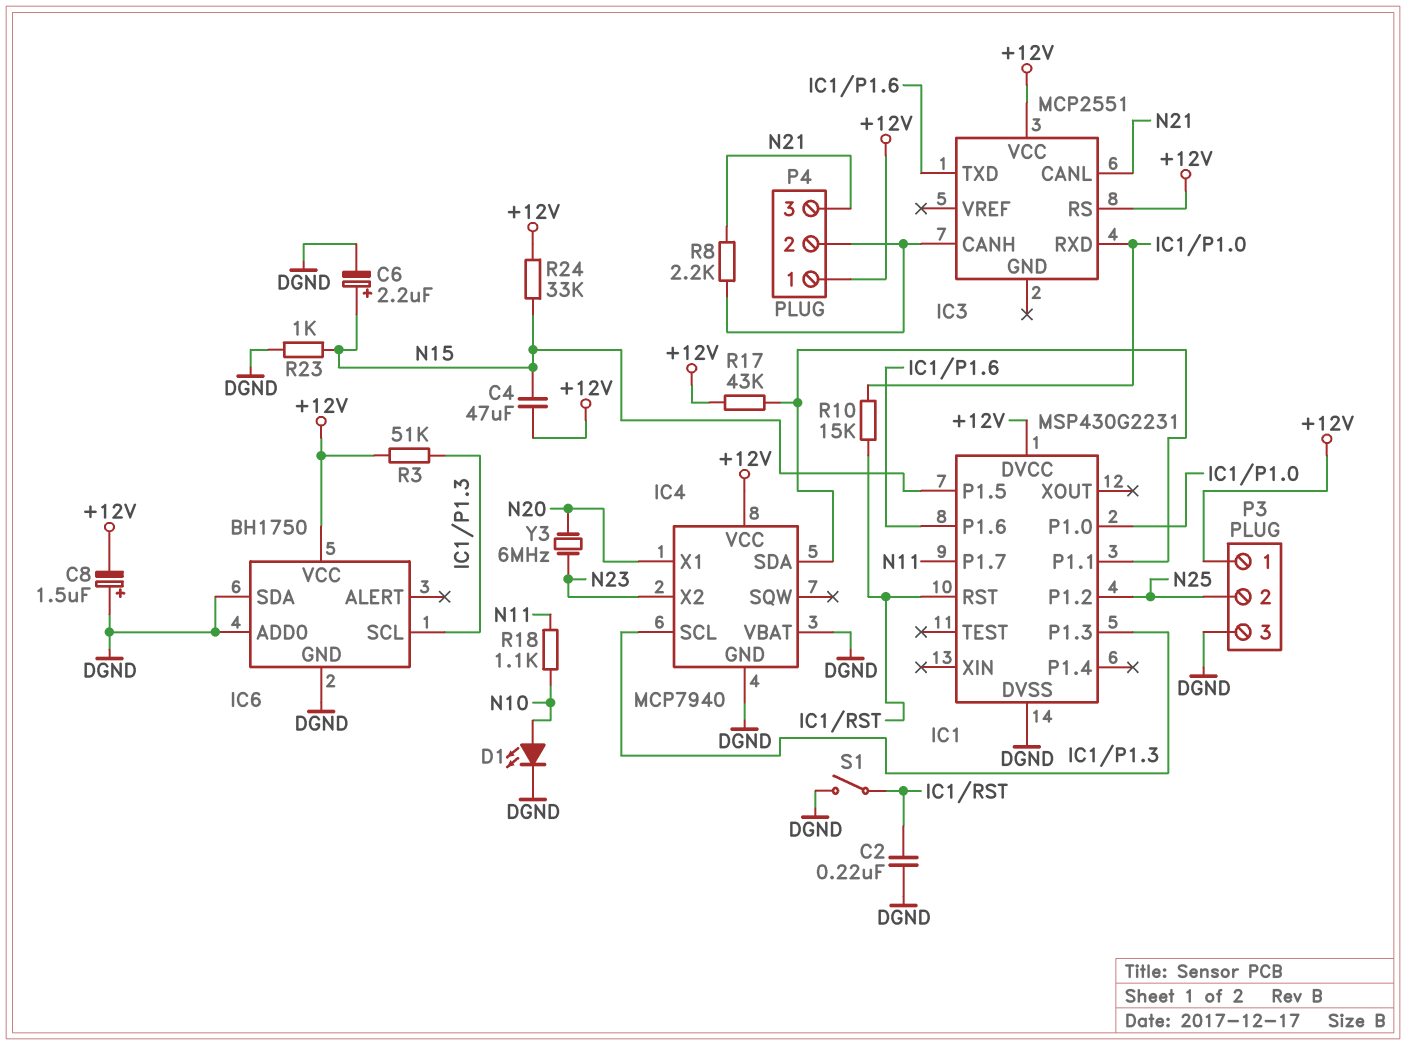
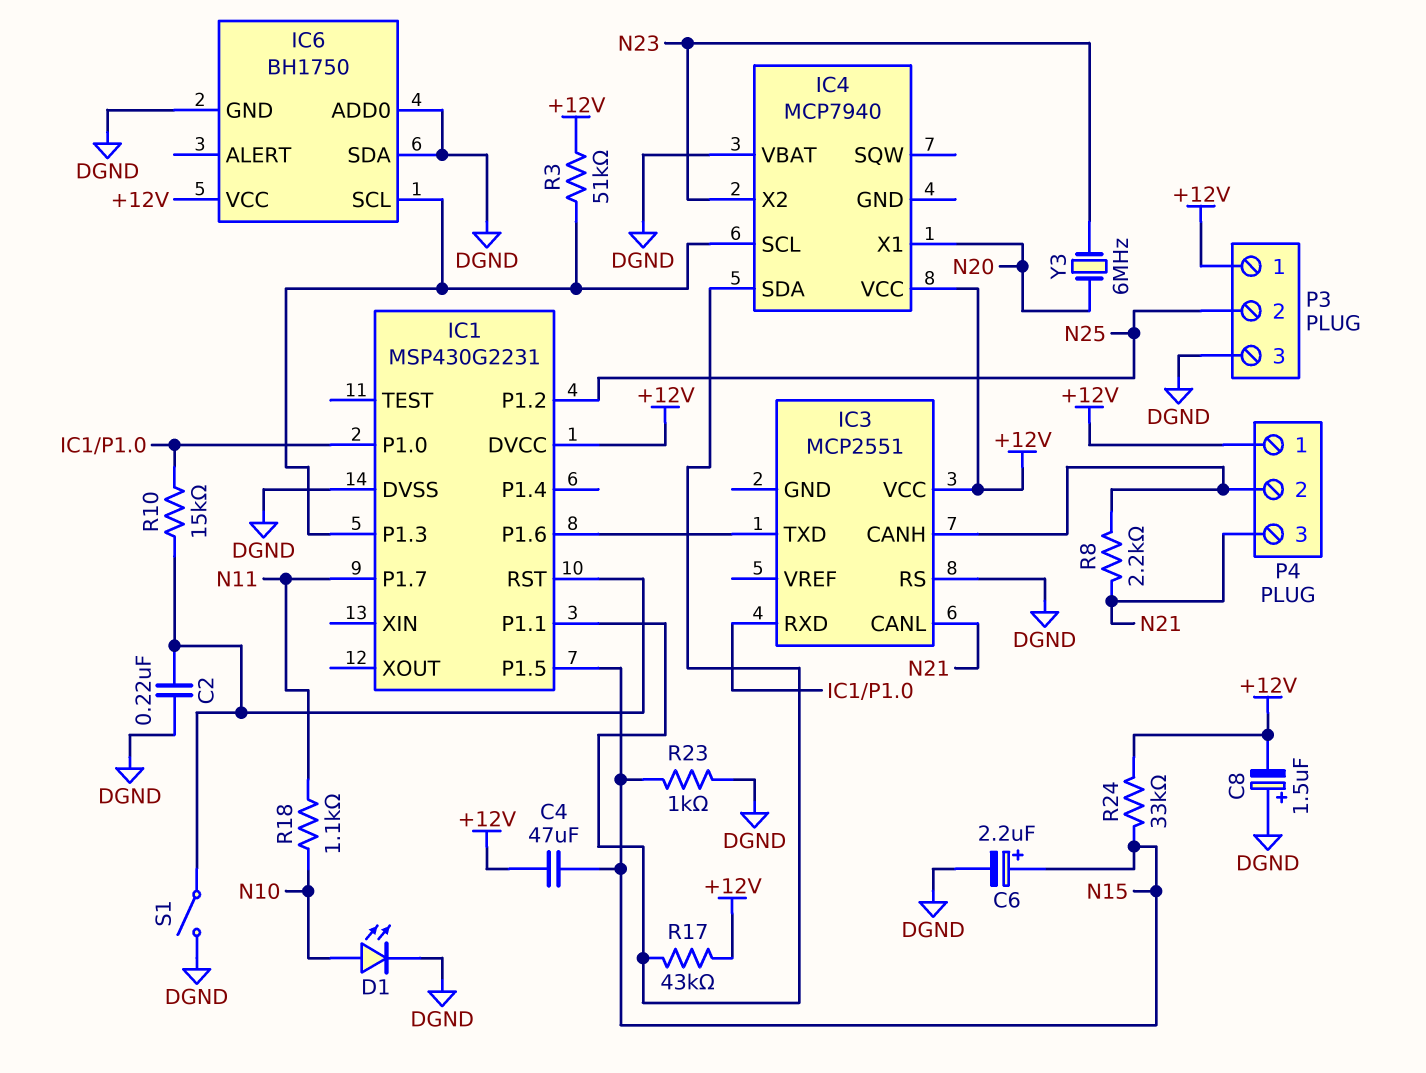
IC3 pin RS: +12V -> DGND
IC4 pin GND: DGND -> none

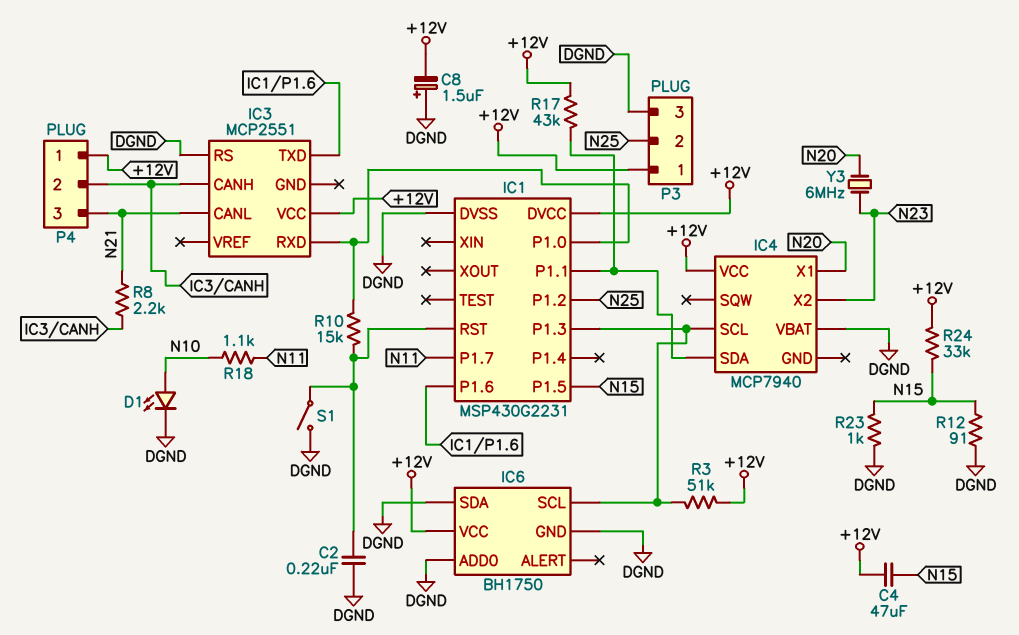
C6: 2.2uF (plus N15, minus DGND) -> none
R12: none -> 91 (DGND, N15)

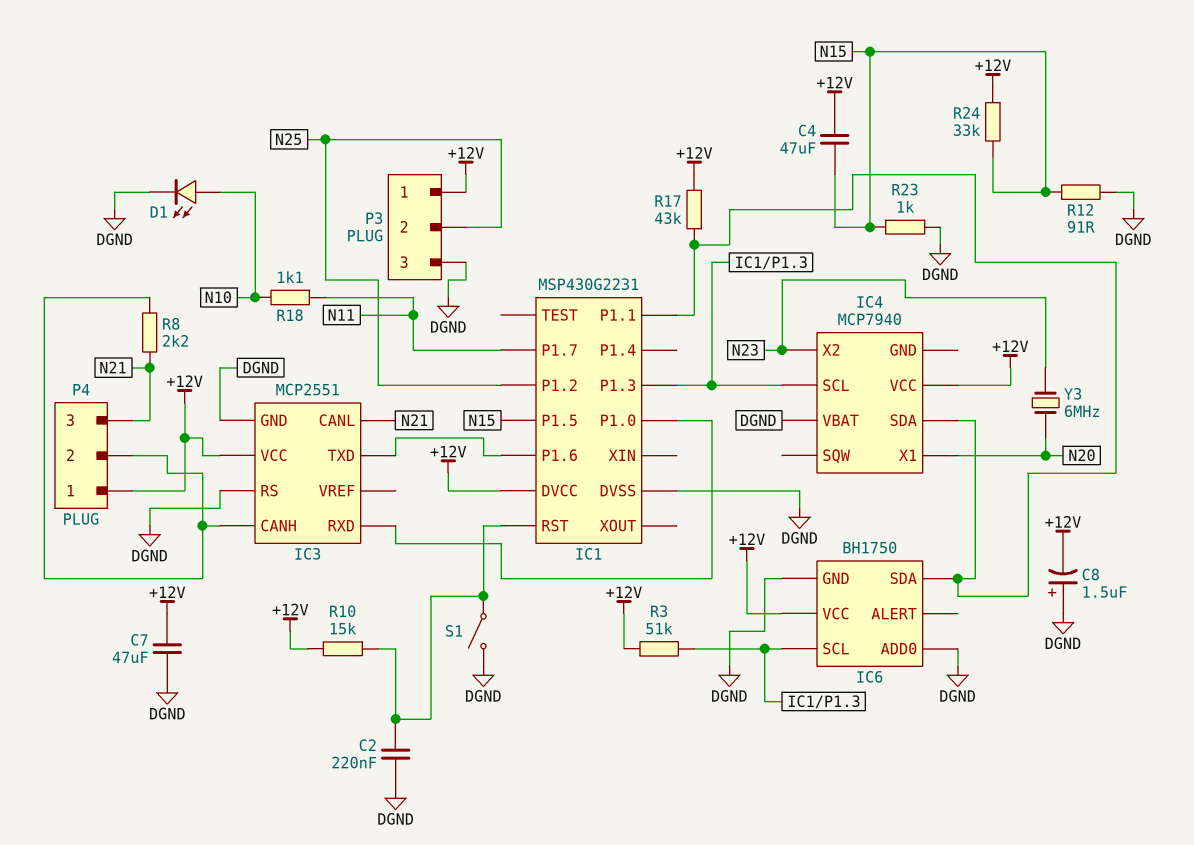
C7: none -> 47uF (+12V, DGND)
IC3 pin GND: none -> DGND
IC6 pin SDA: DGND -> IC1/P1.1
R10: 15k (IC1/P1.0, IC1/RST) -> 15k (+12V, IC1/RST)

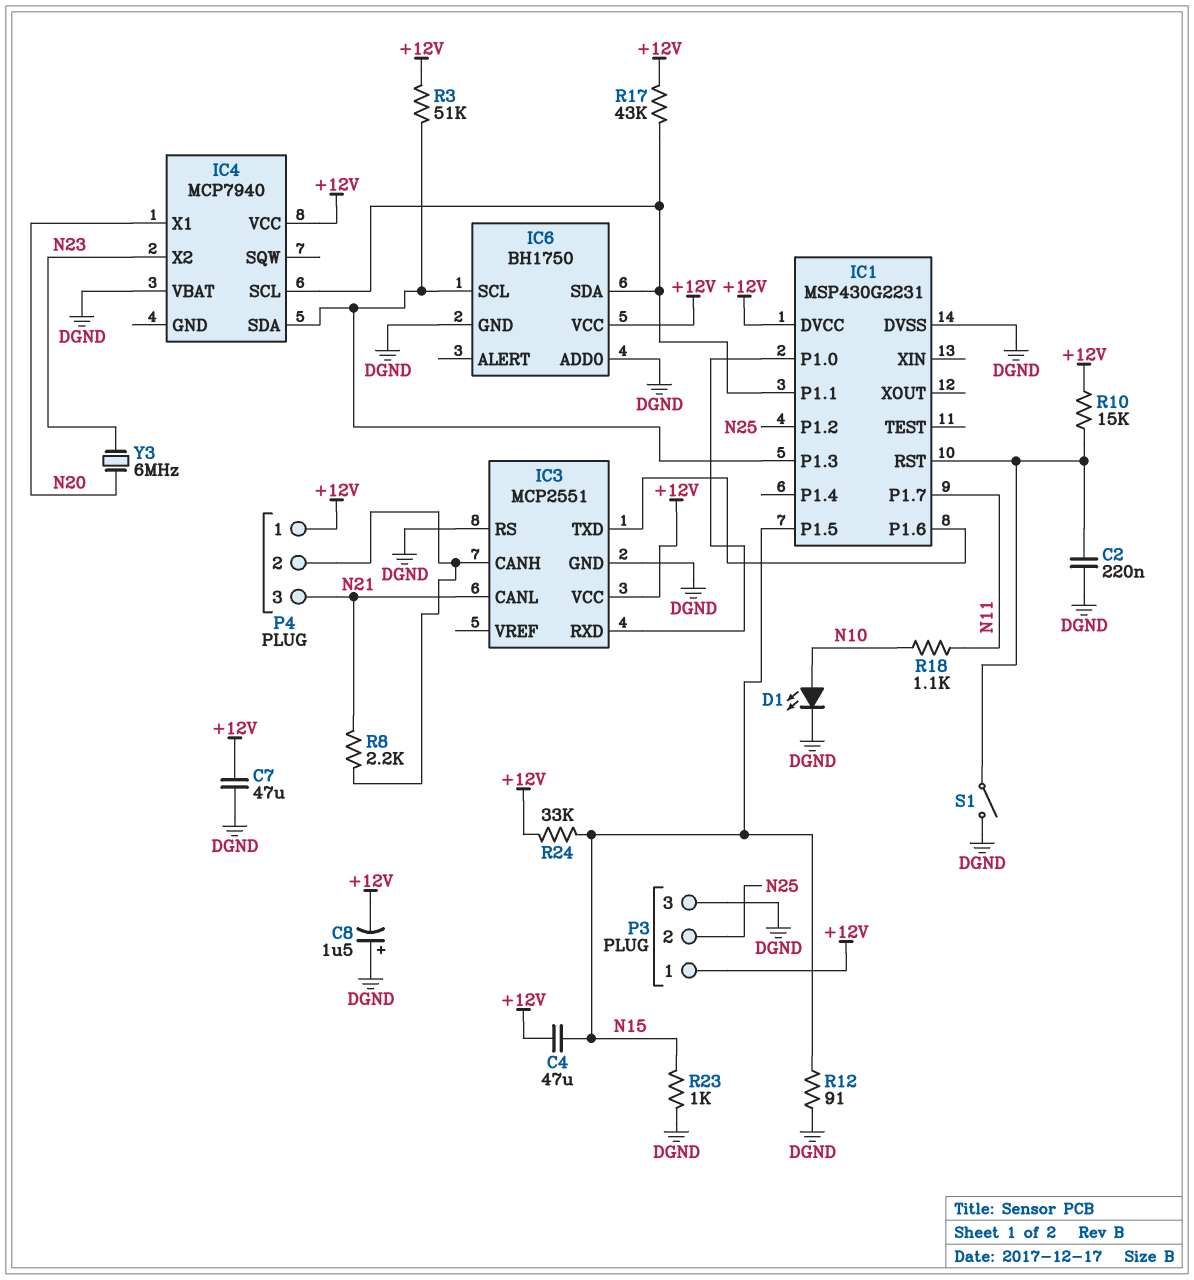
IC4 pin SCL: IC1/P1.3 -> IC1/P1.1
IC4 pin SDA: IC1/P1.1 -> IC1/P1.3

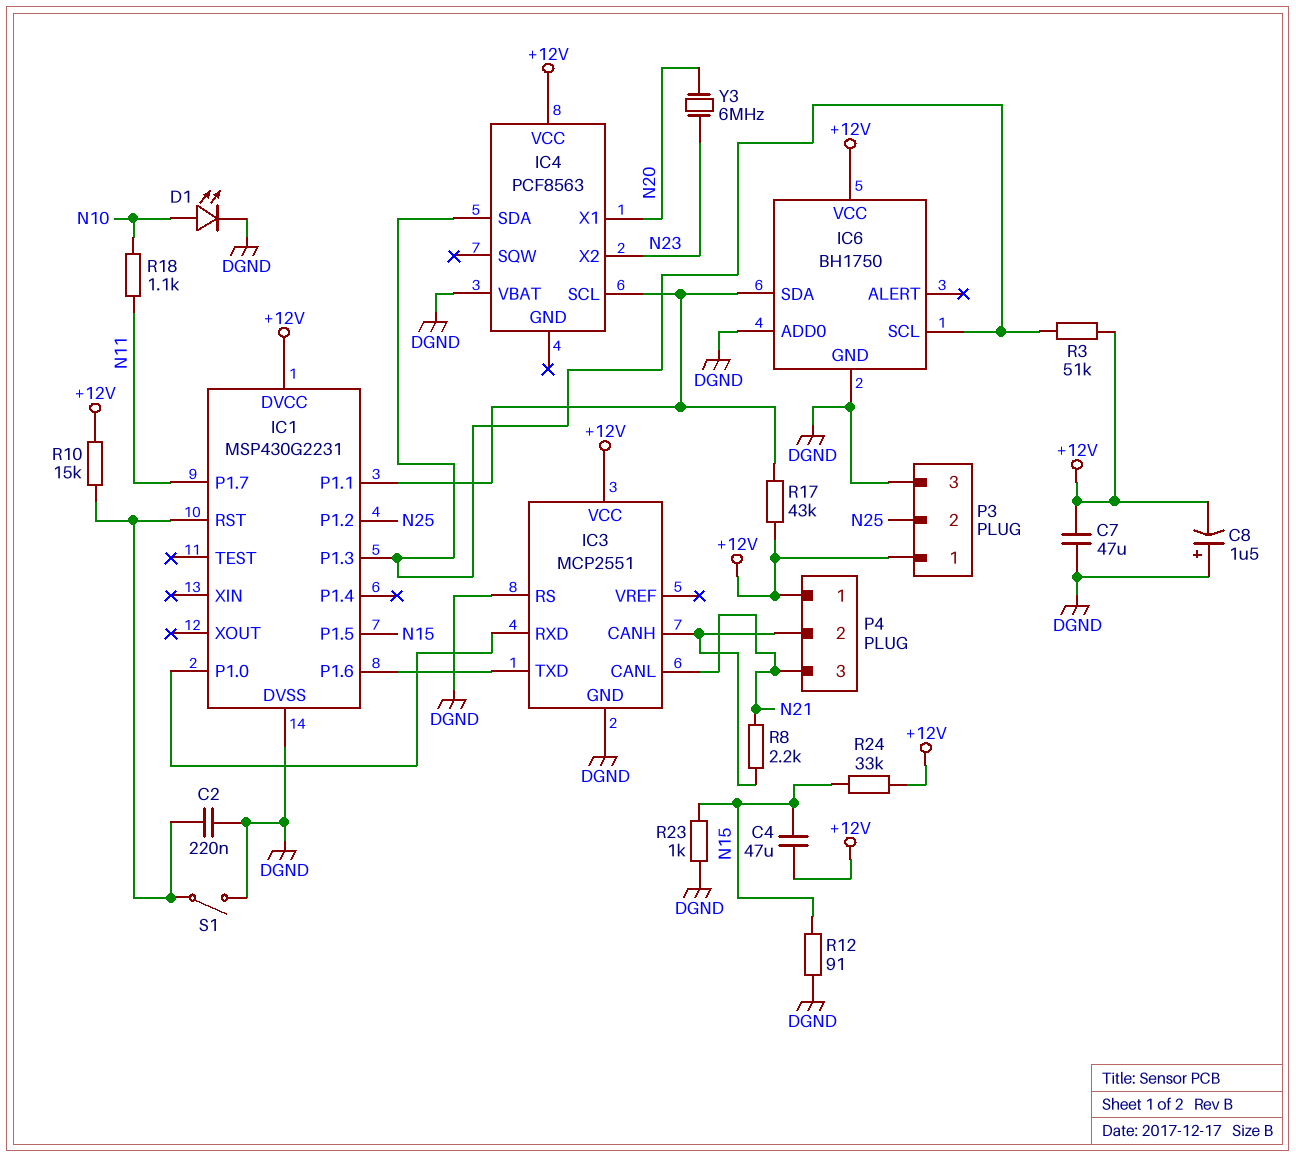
IC4: MCP7940 -> PCF8563

